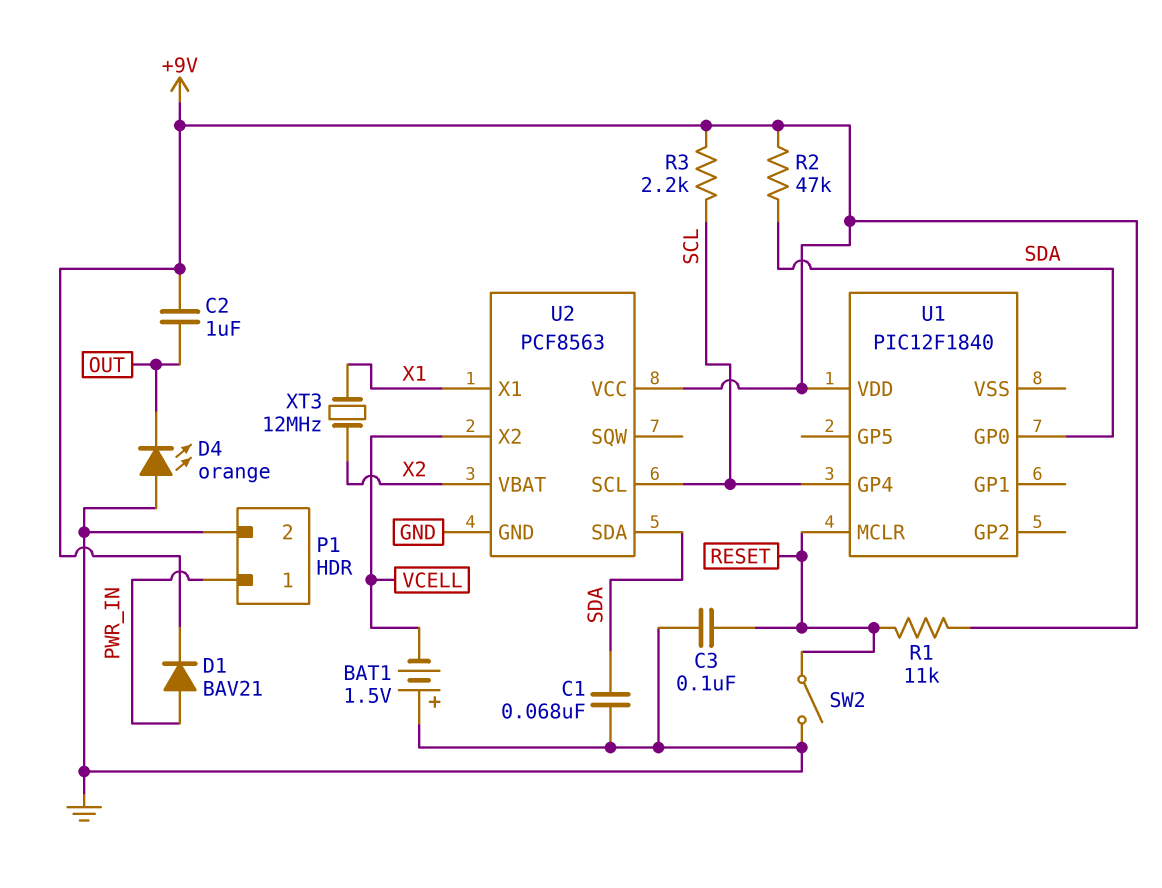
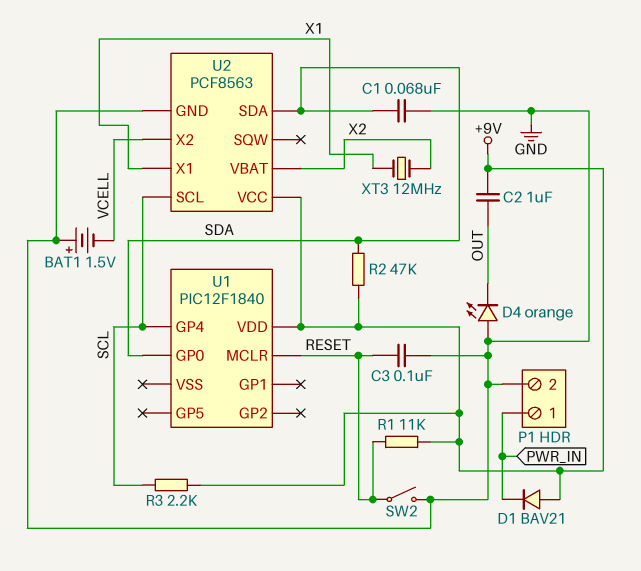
D1: diode BAV21 (A PWR_IN, K +9V) -> diode BAV21 (A +9V, K PWR_IN)

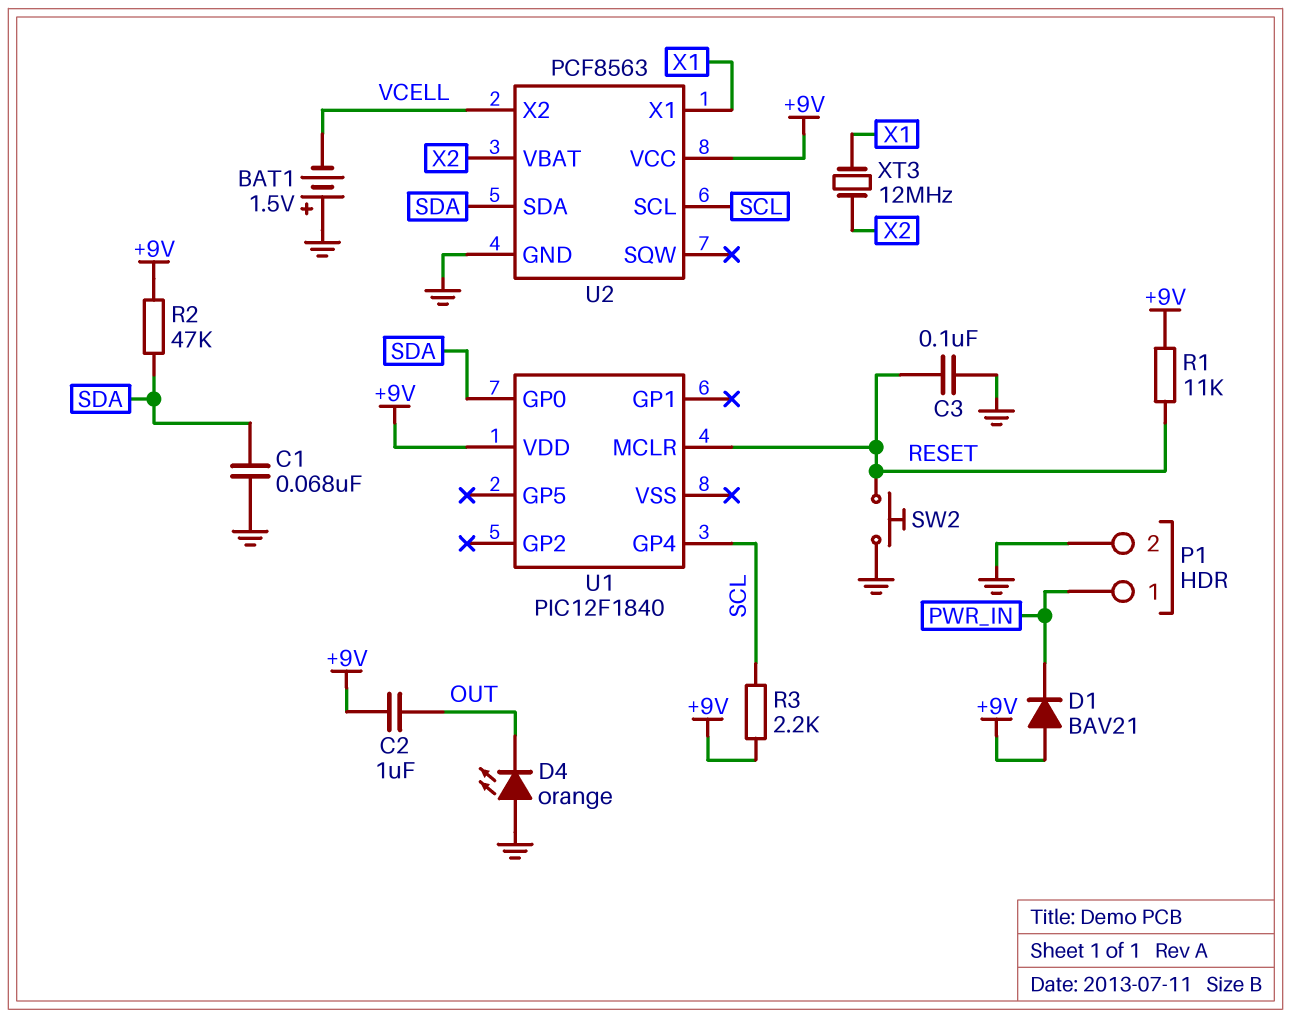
SW2: switch (GND, RESET) -> button (GND, RESET)

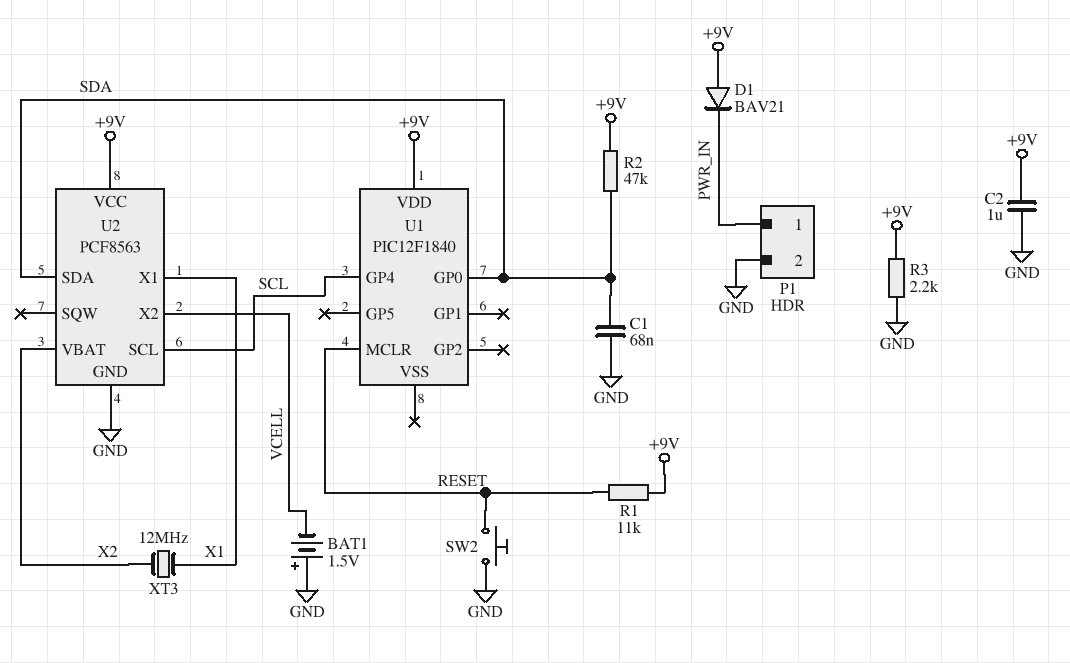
C2: 1uF (+9V, OUT) -> 1uF (+9V, GND)
C3: 100nF (GND, RESET) -> none
D4: LED orange (A GND, K OUT) -> none
R3: 2.2k (+9V, SCL) -> 2.2k (+9V, GND)

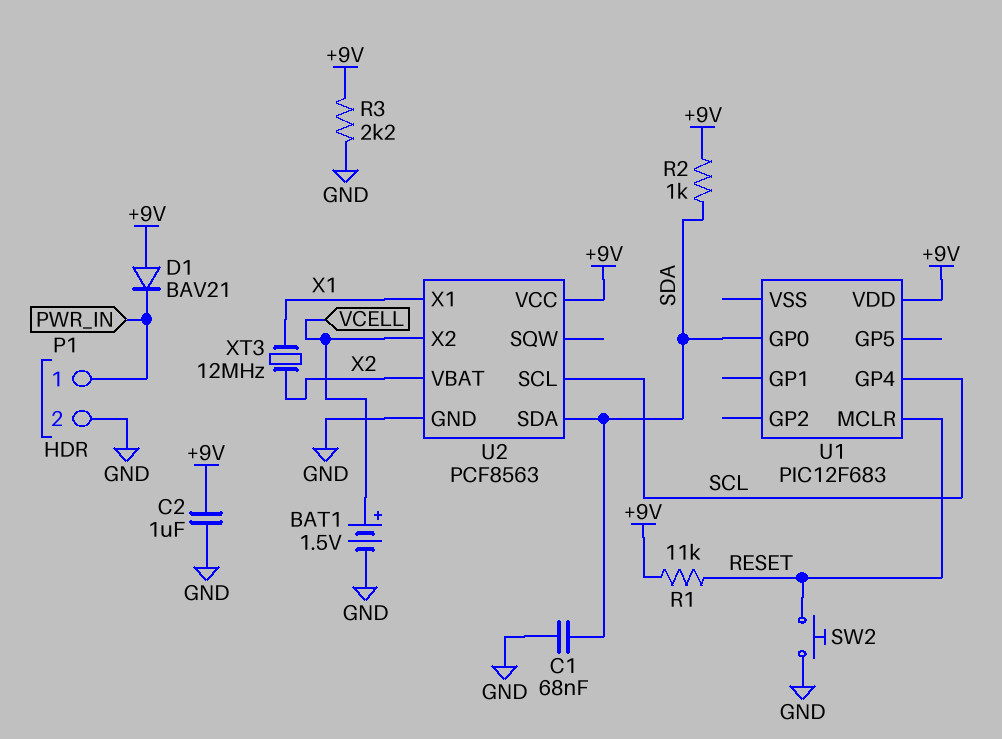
BAT1: 1.5V (plus GND, minus VCELL) -> 1.5V (plus VCELL, minus GND)
R2: 47k (+9V, SDA) -> 1k (+9V, SDA)
U1: PIC12F1840 -> PIC12F683

